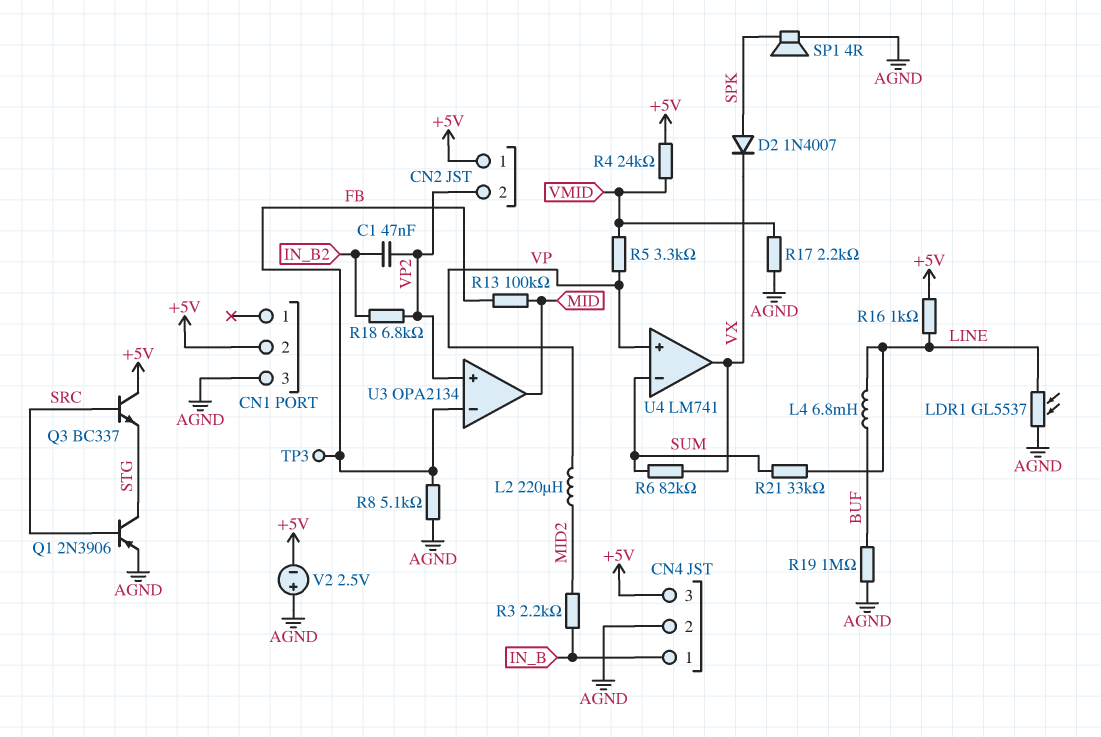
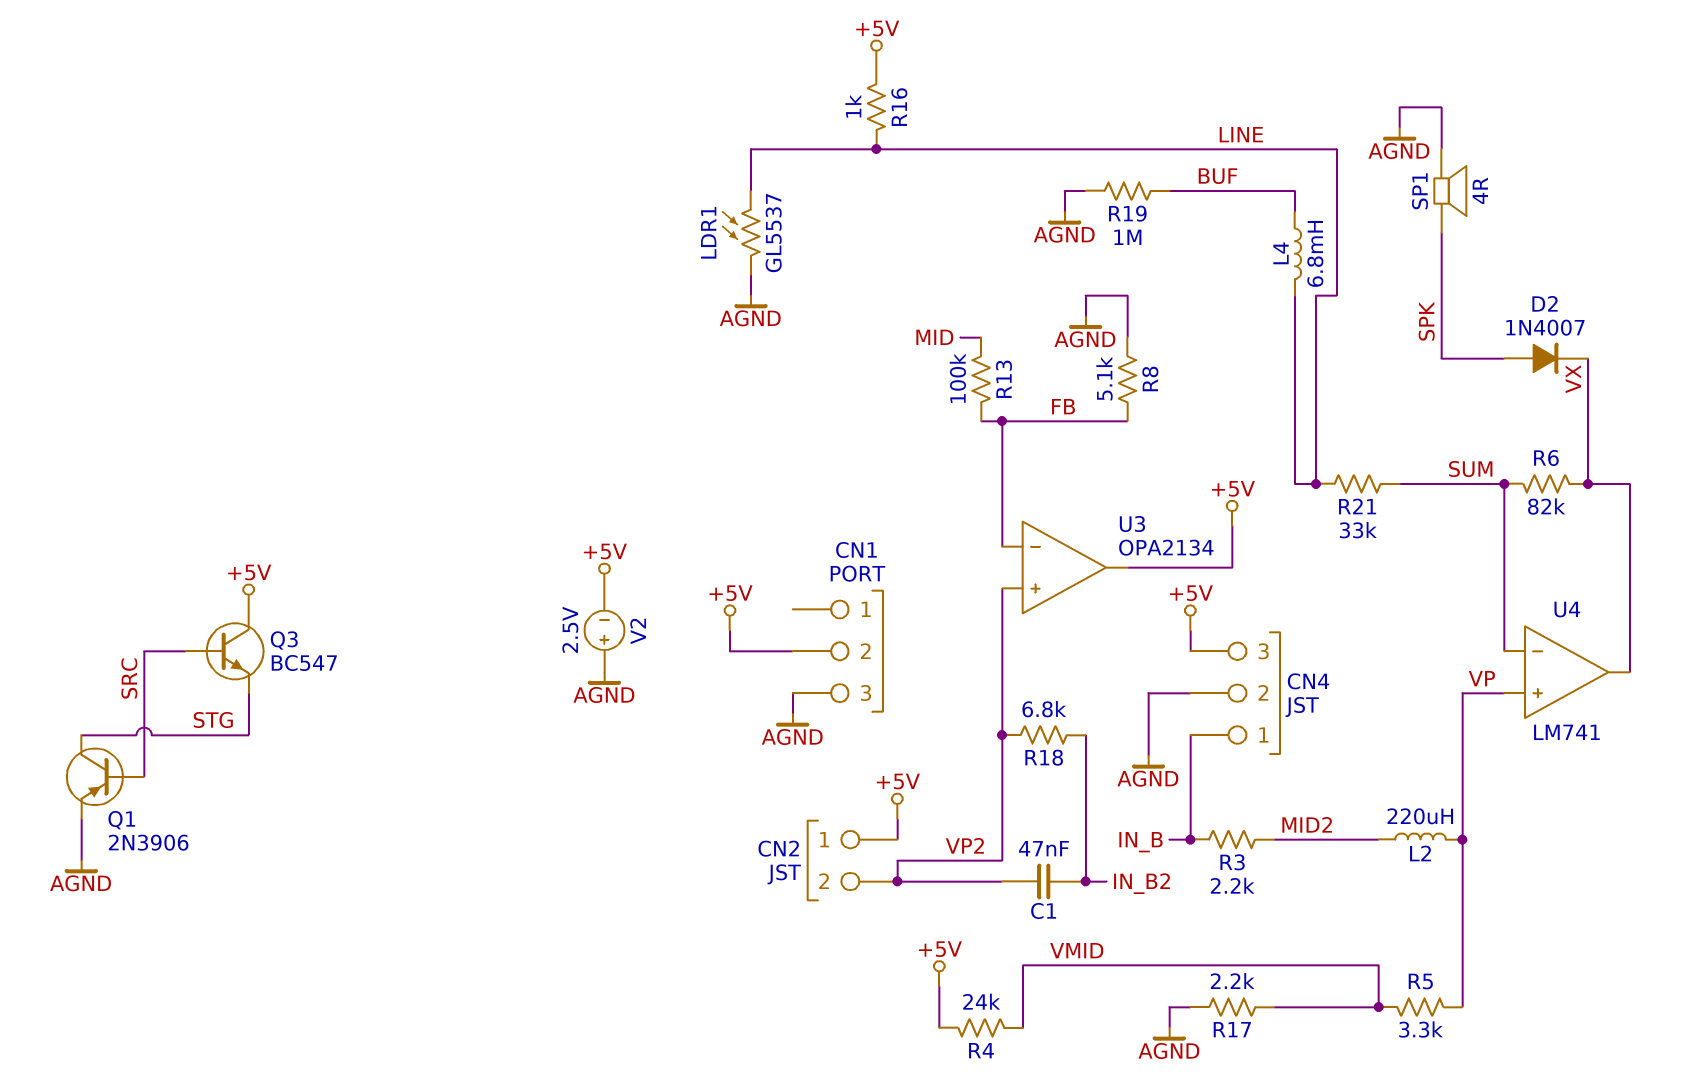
Q3: NPN BC337 (B SRC, C +5V, E STG) -> NPN BC547 (B SRC, C +5V, E STG)
TP3: test point (FB) -> none
U3 pin out: MID -> +5V

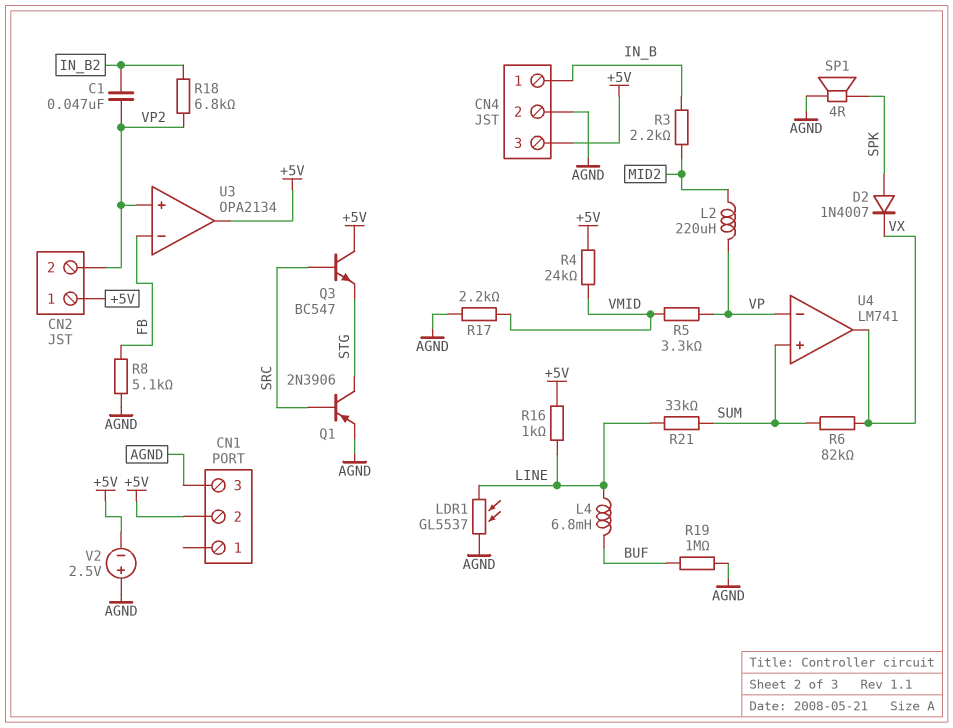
R13: 100k (FB, MID) -> none
U4 pin in+: VP -> SUM
U4 pin in-: SUM -> VP

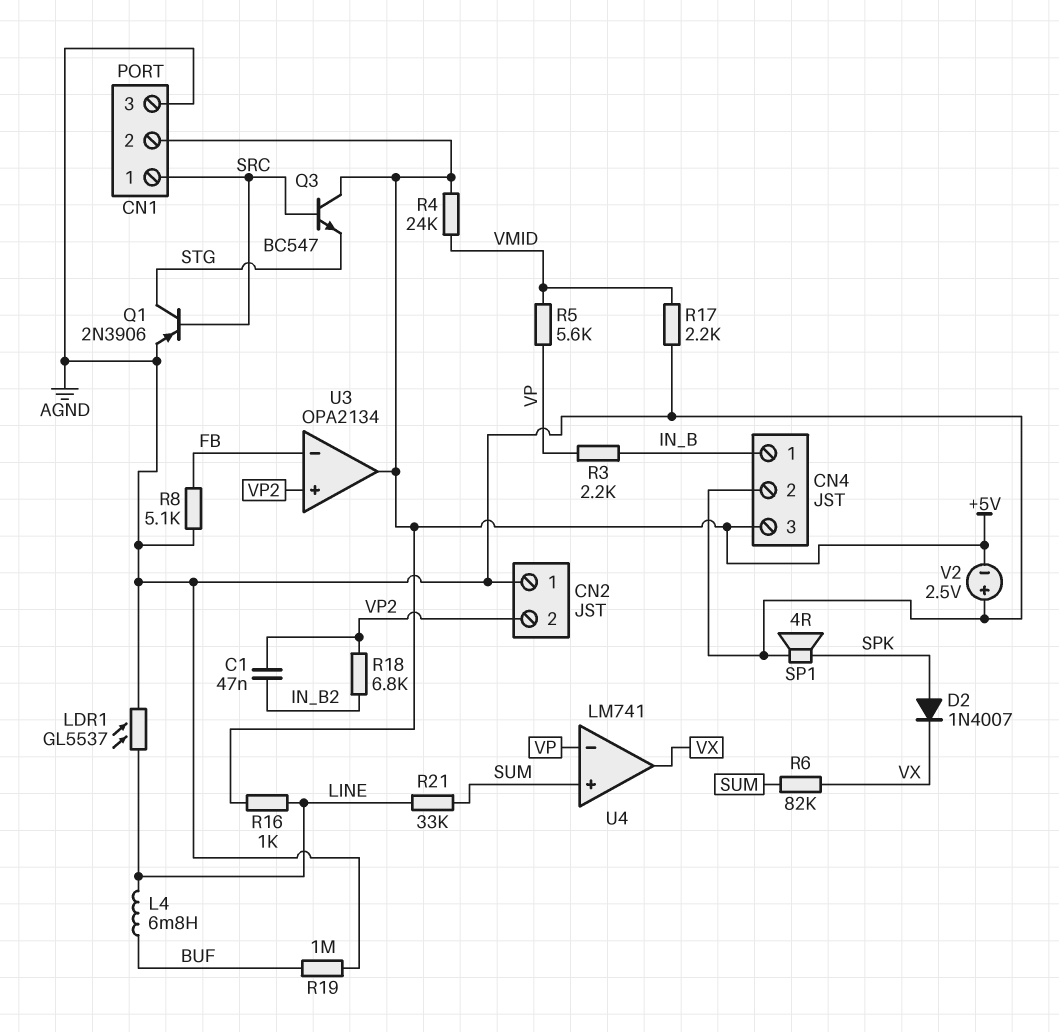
CN1 pin 1: none -> SRC
CN2 pin 1: +5V -> AGND
L2: 220uH (MID2, VP) -> none
R3: 2.2k (IN_B, MID2) -> 2.2k (IN_B, VP)
R5: 3.3k (VMID, VP) -> 5.6k (VMID, VP)

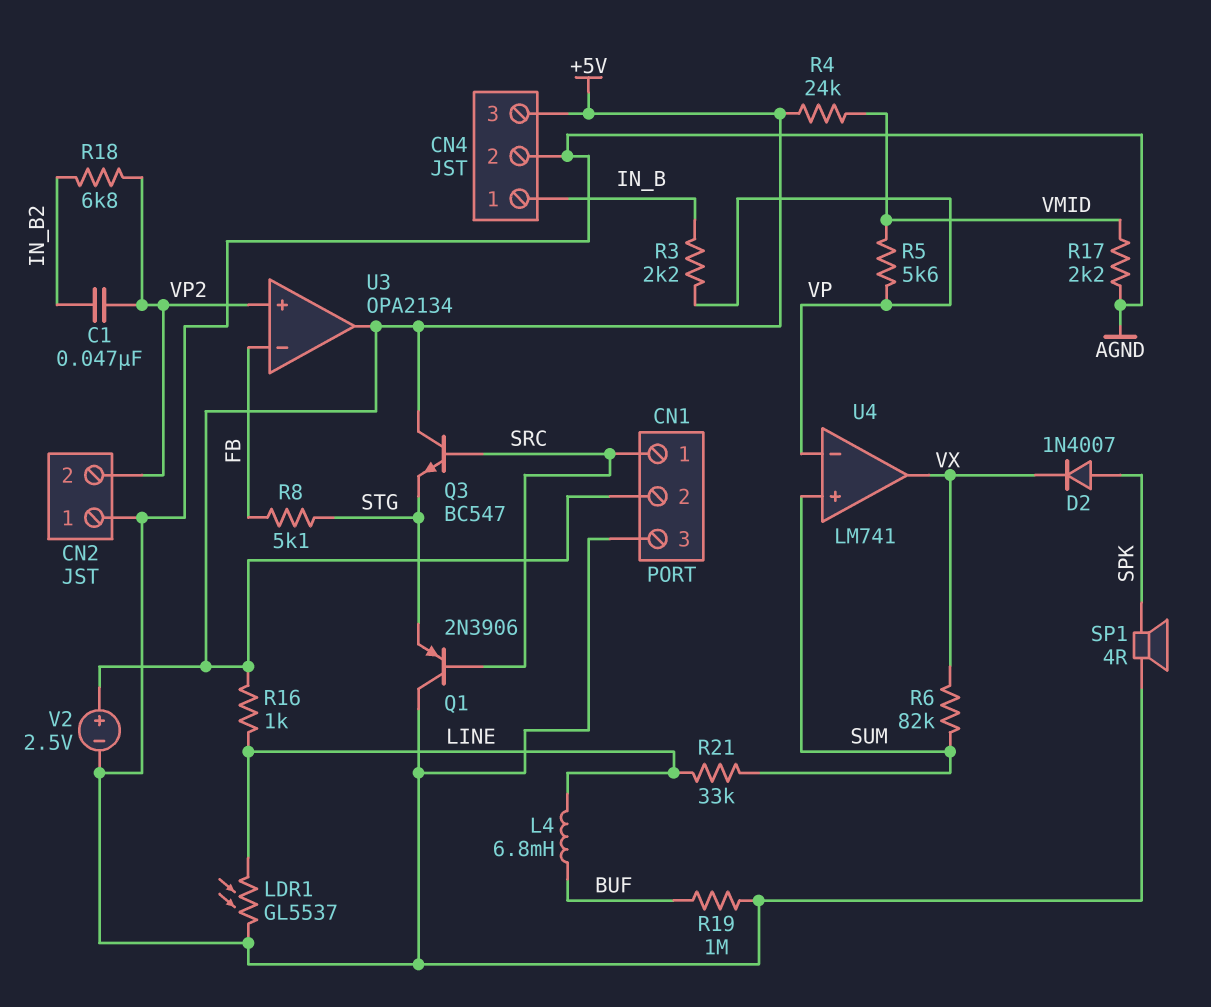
Q1: PNP 2N3906 (B SRC, C STG, E AGND) -> PNP 2N3906 (B SRC, C AGND, E STG)
R8: 5.1k (AGND, FB) -> 5.1k (FB, STG)
V2: 2.5V (plus AGND, minus +5V) -> 2.5V (plus +5V, minus AGND)

